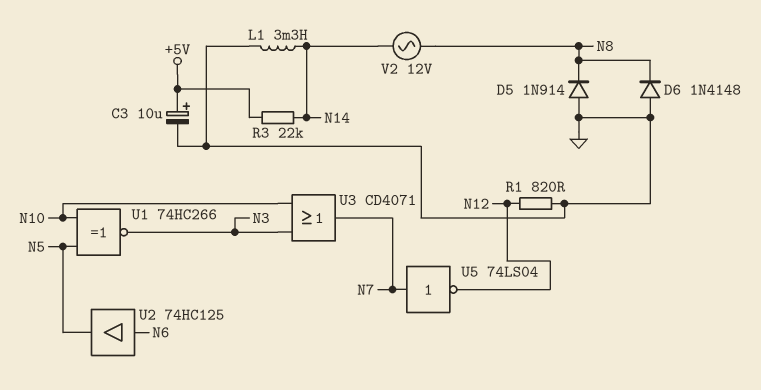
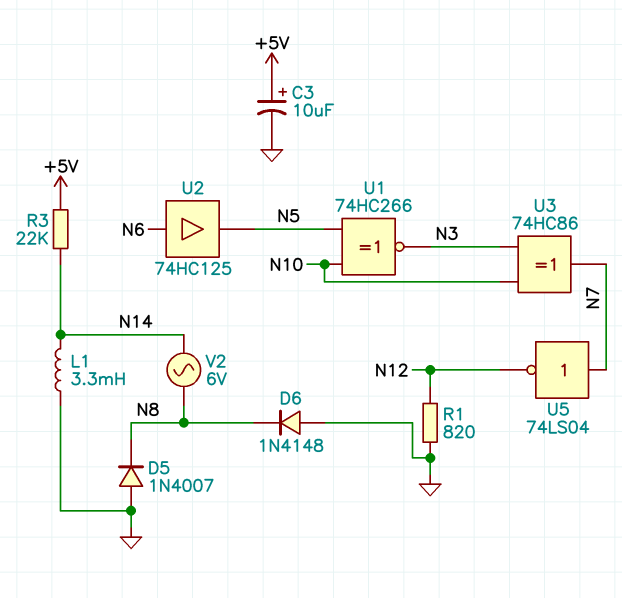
D5: diode 1N914 (A GND, K N8) -> diode 1N4007 (A GND, K N8)
U3: OR CD4071 (in N3, in N10, out N7) -> XOR 74HC86 (in N3, in N10, out N7)
V2: AC 12V (N8, N14) -> AC 6V (N8, N14)

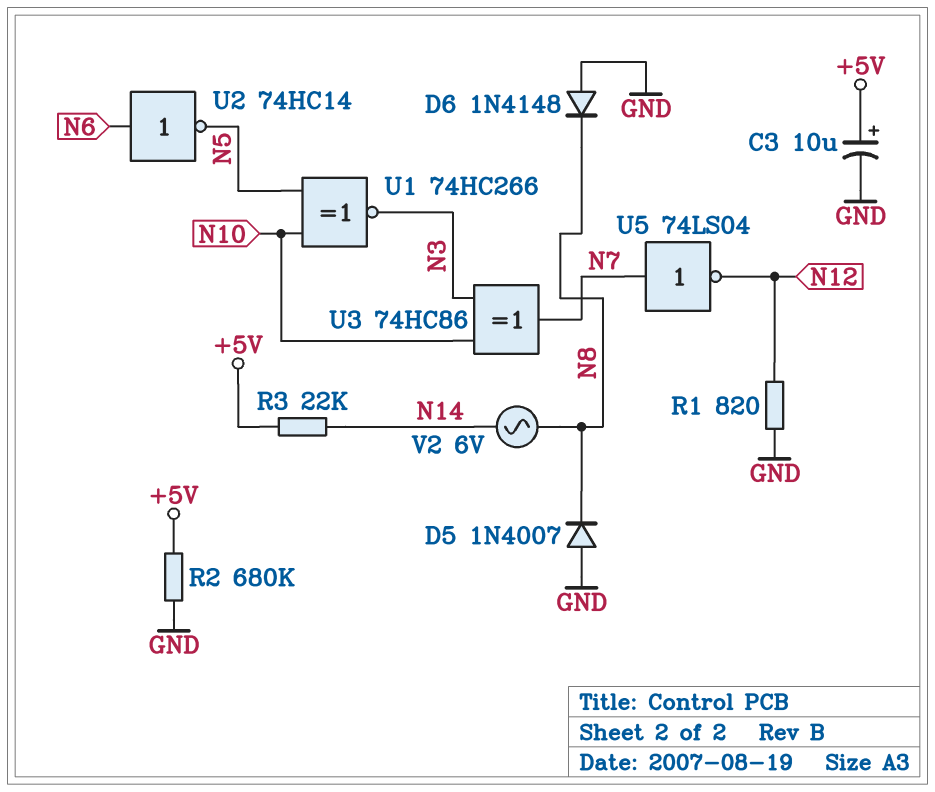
L1: 3.3mH (GND, N14) -> none
R2: none -> 680k (+5V, GND)
U2: buffer 74HC125 (in N6, out N5) -> NOT 74HC14 (in N6, out N5)

